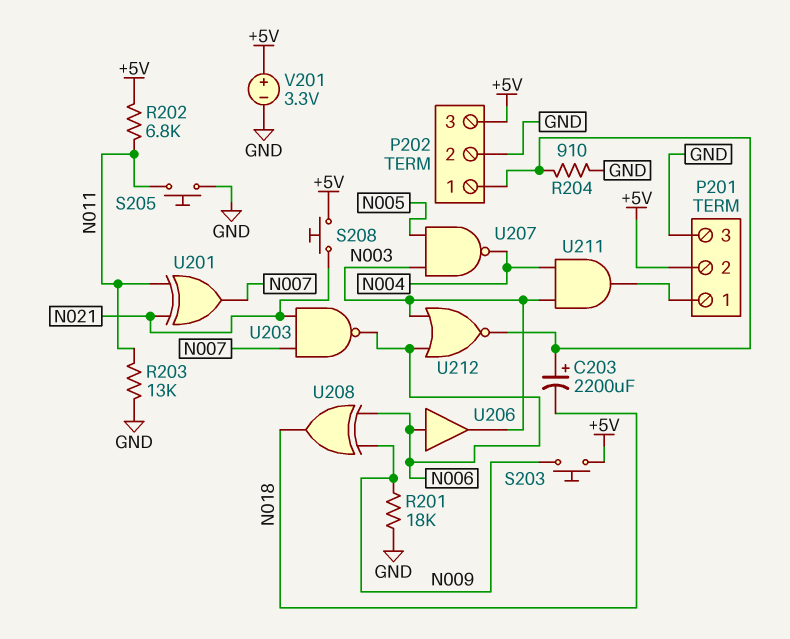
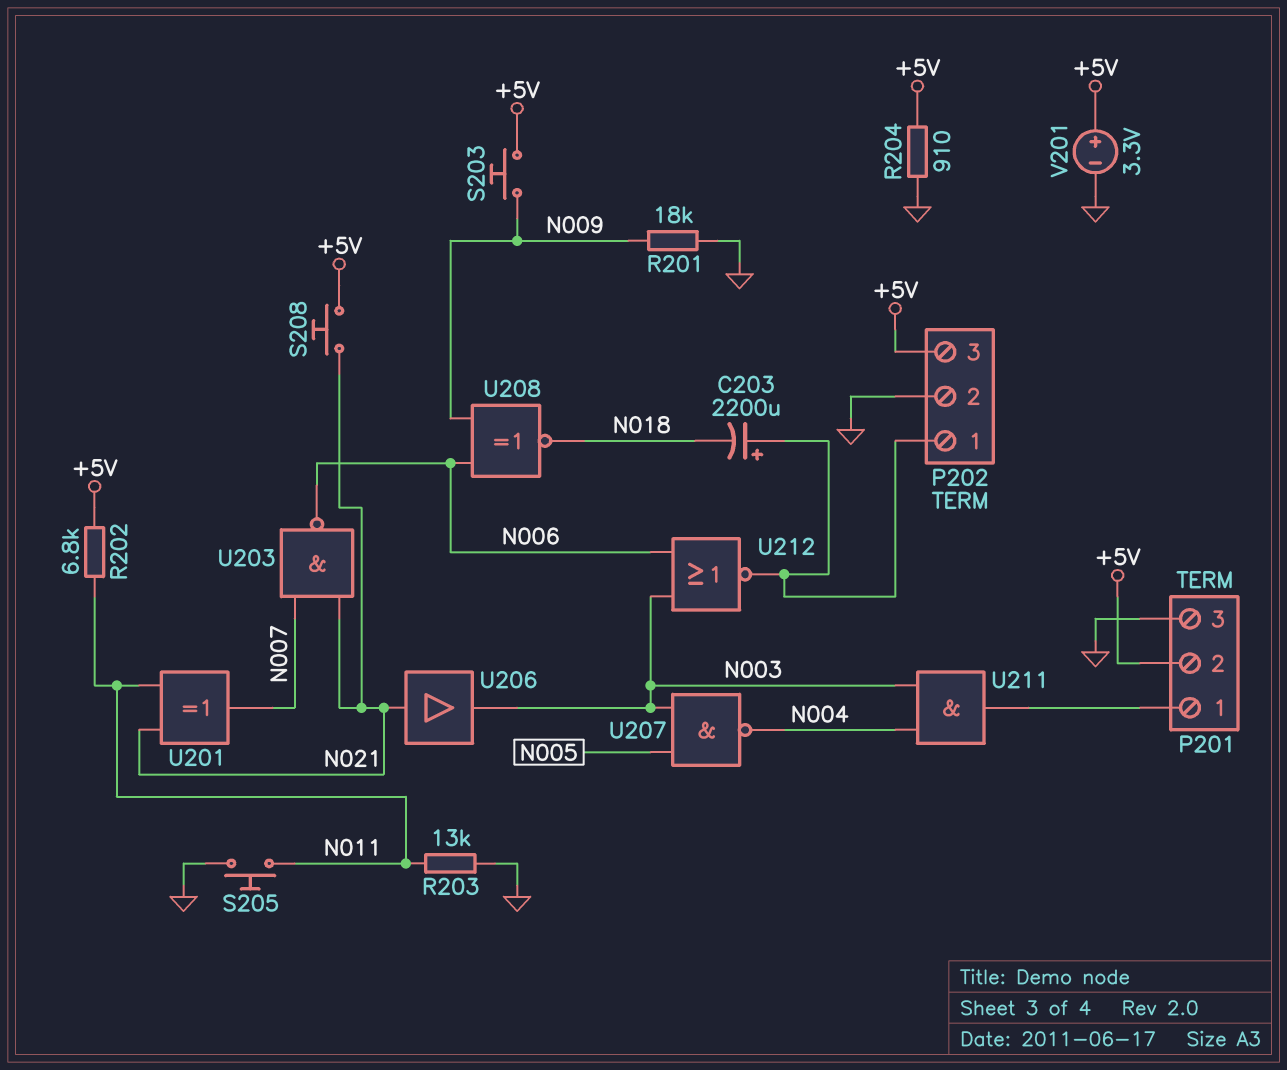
R204: 910 (GND, P202/1) -> 910 (+5V, GND)
U206: buffer (in N006, out N003) -> buffer (in N021, out N003)
U208: XOR (in N006, in N009, out N018) -> XNOR (in N006, in N009, out N018)

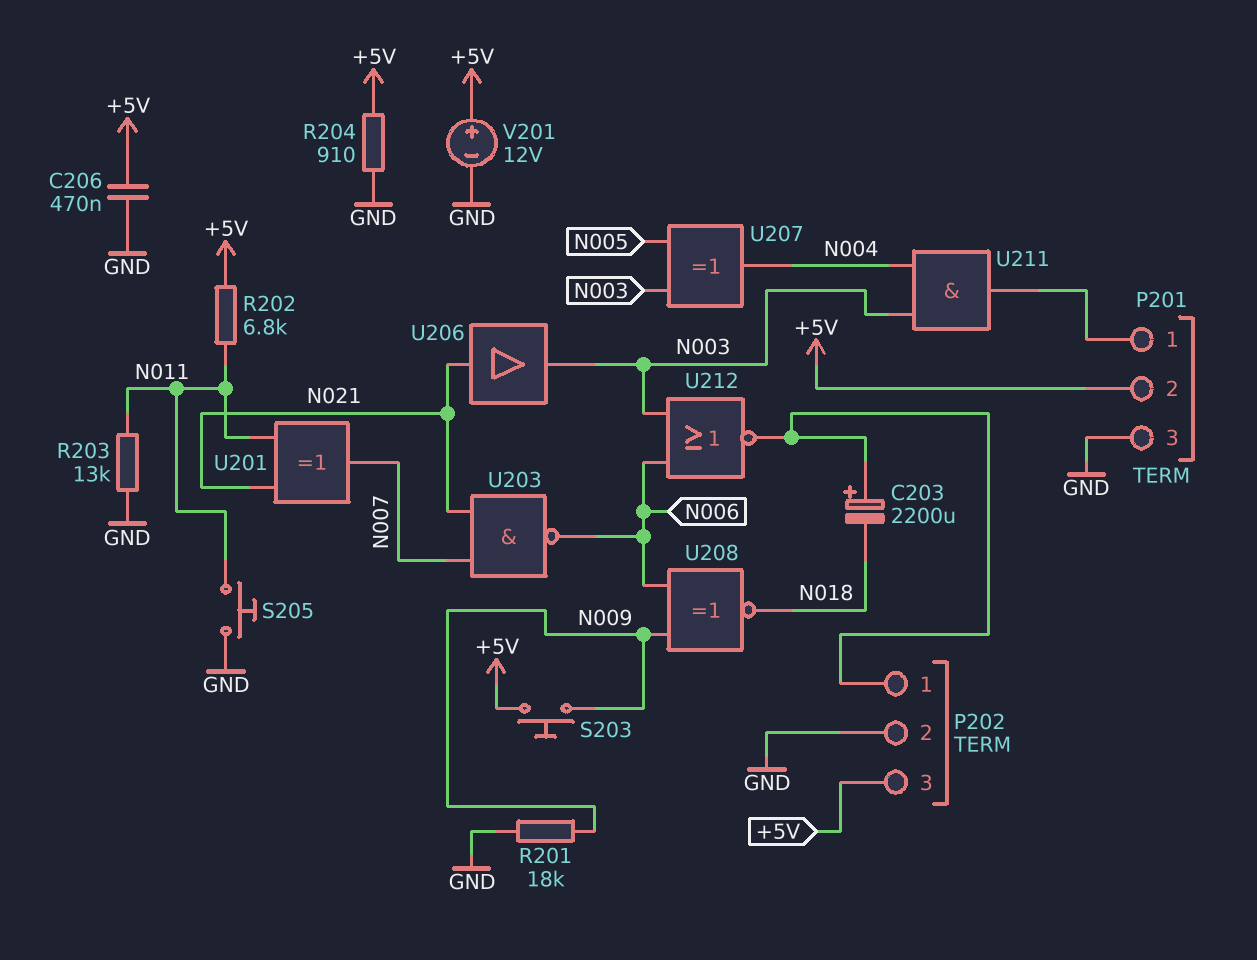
C206: none -> 470nF (+5V, GND)
S208: button (+5V, N021) -> none
U207: NAND (in N003, in N005, out N004) -> XOR (in N003, in N005, out N004)
V201: 3.3V (plus +5V, minus GND) -> 12V (plus +5V, minus GND)

